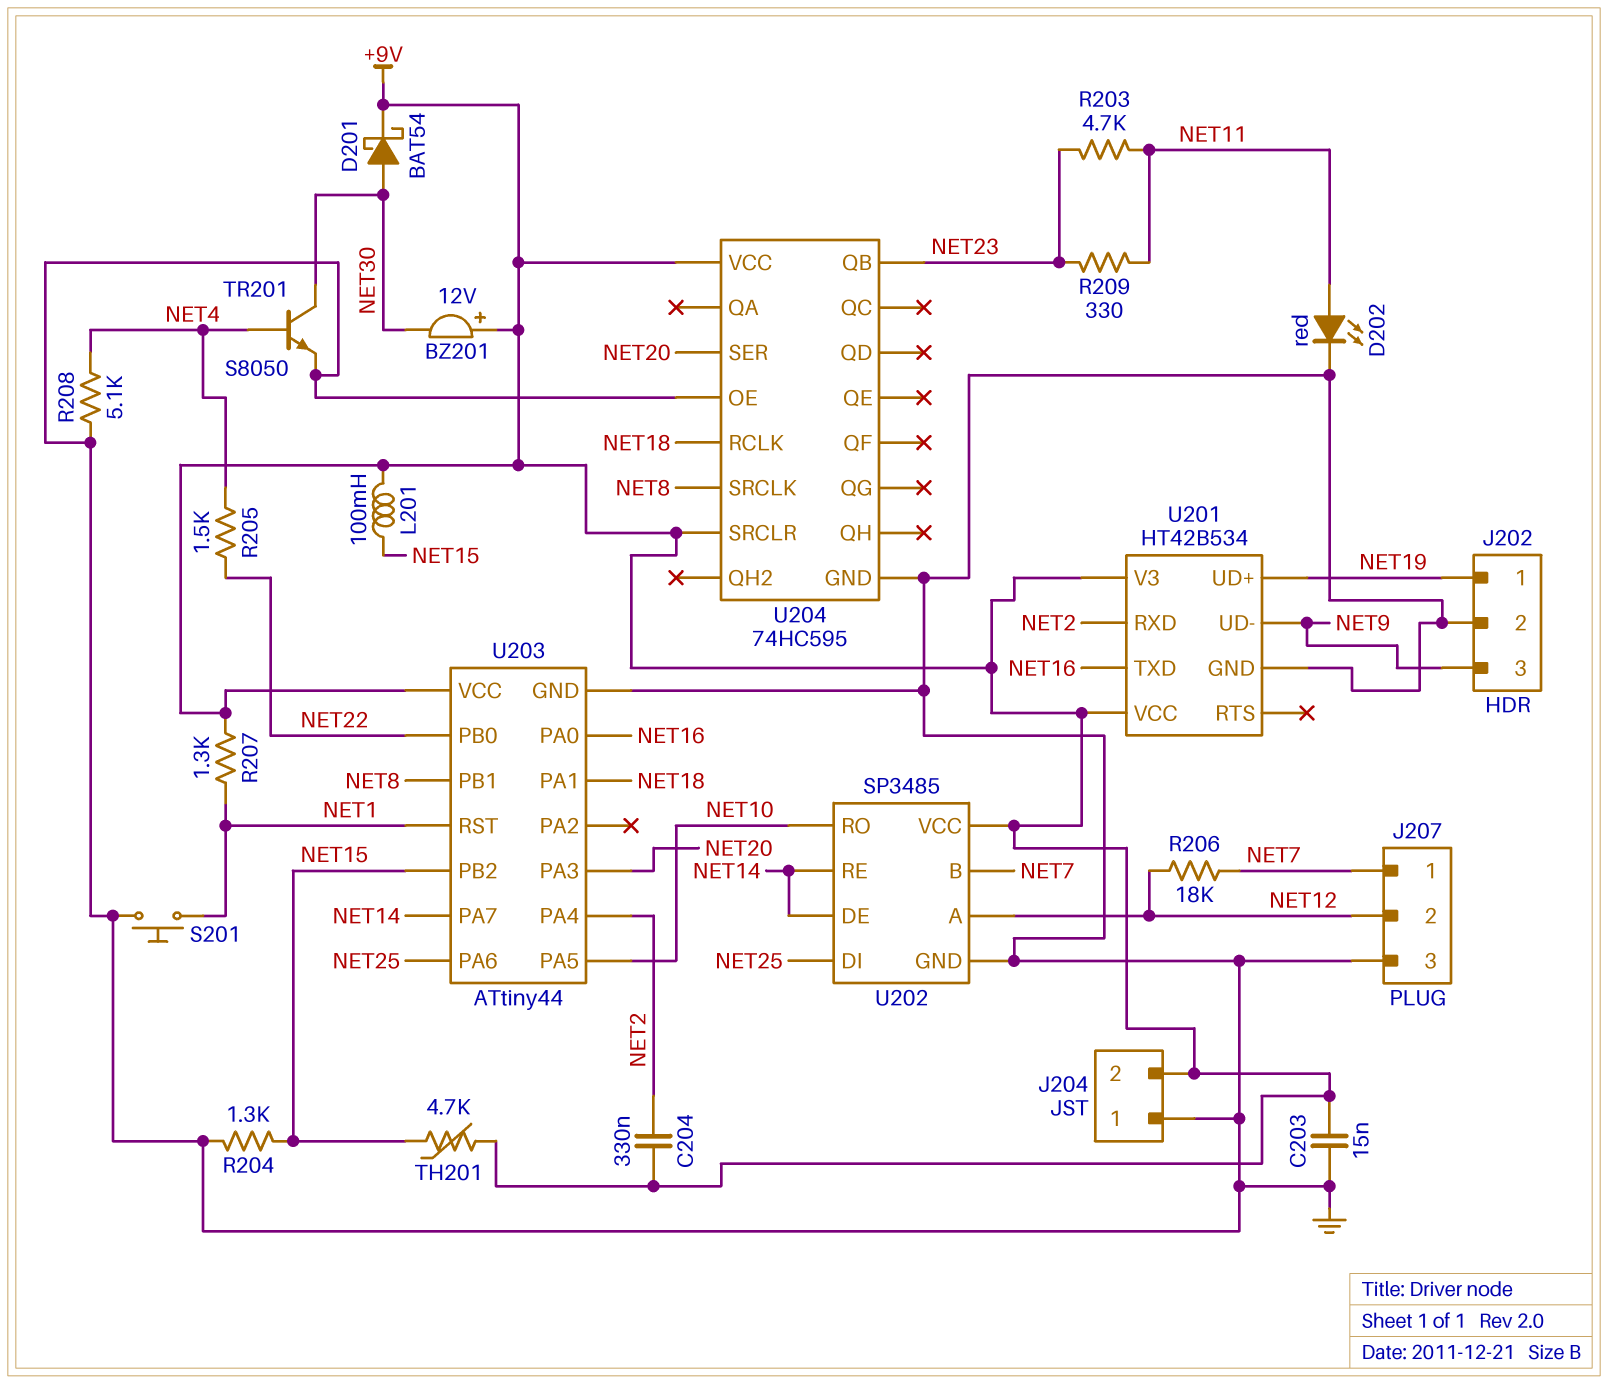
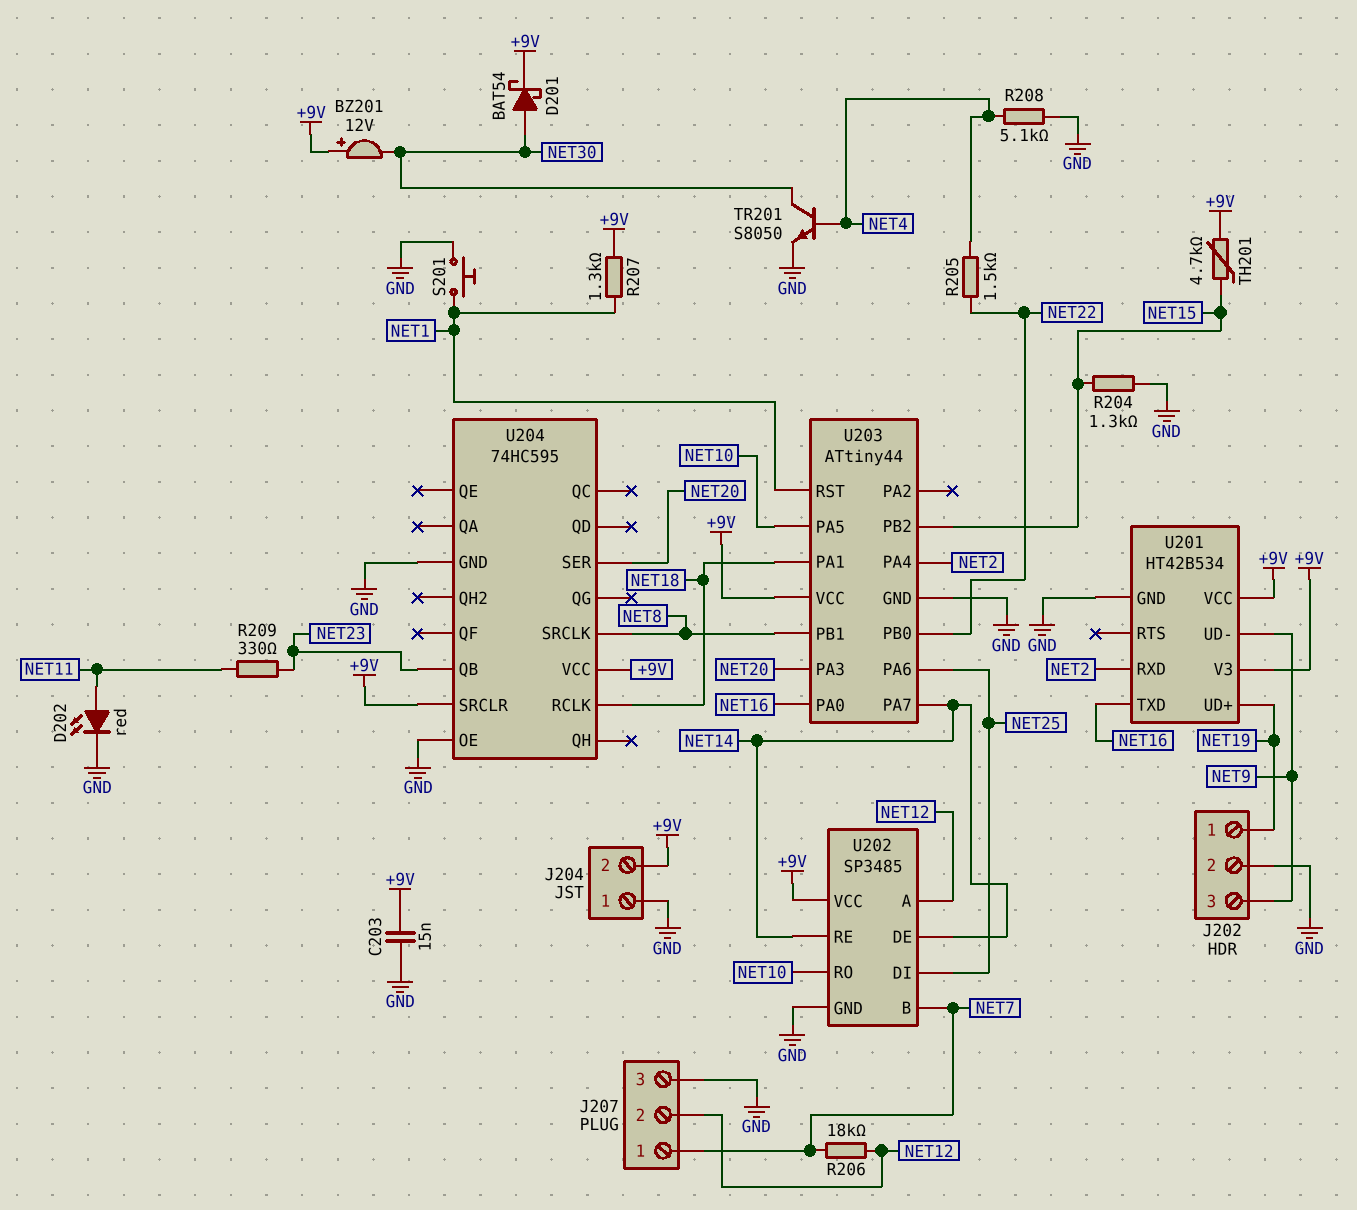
C204: 330nF (+9V, NET2) -> none
L201: 100mH (+9V, NET15) -> none
R203: 4.7k (NET11, NET23) -> none

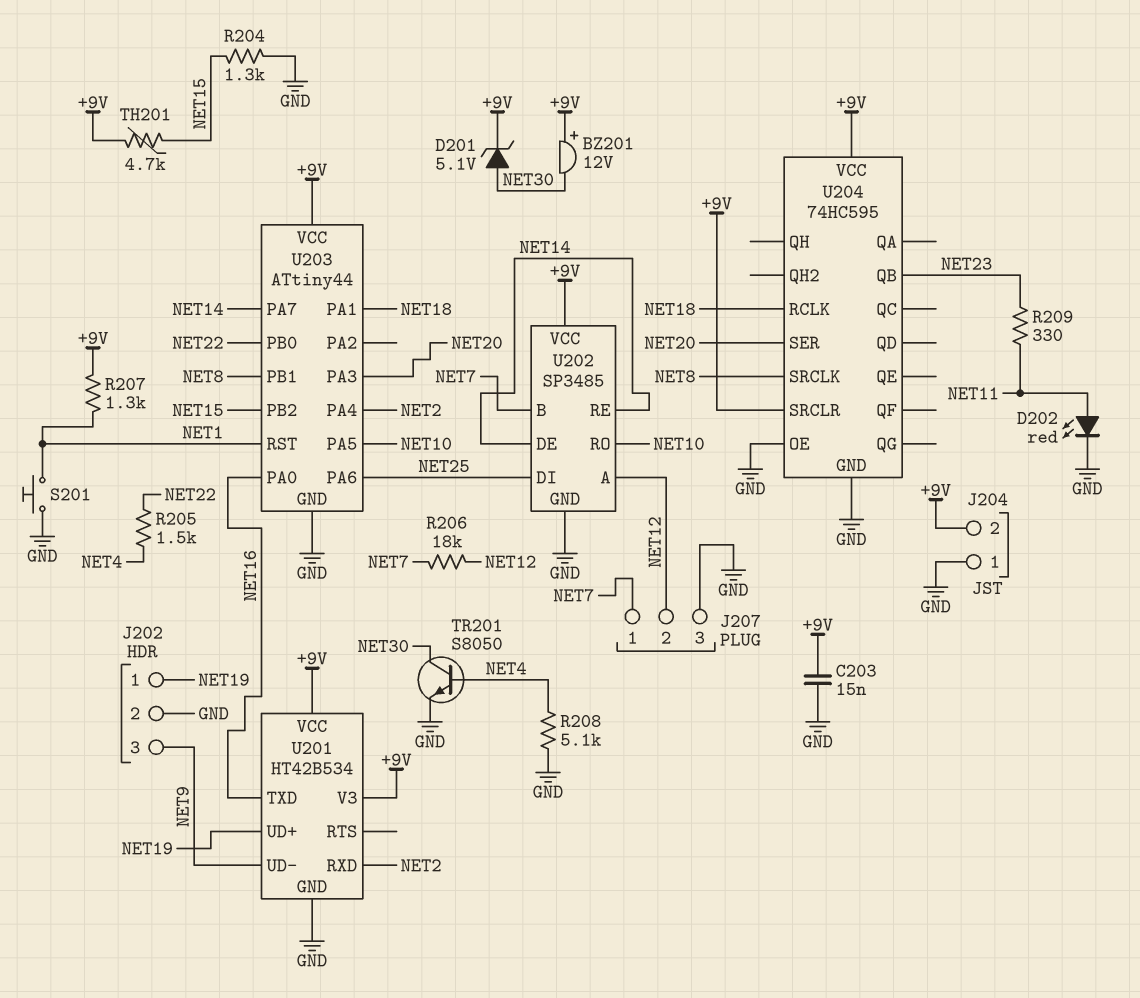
D201: schottky BAT54 (A NET30, K +9V) -> zener 5.1V (A NET30, K +9V)

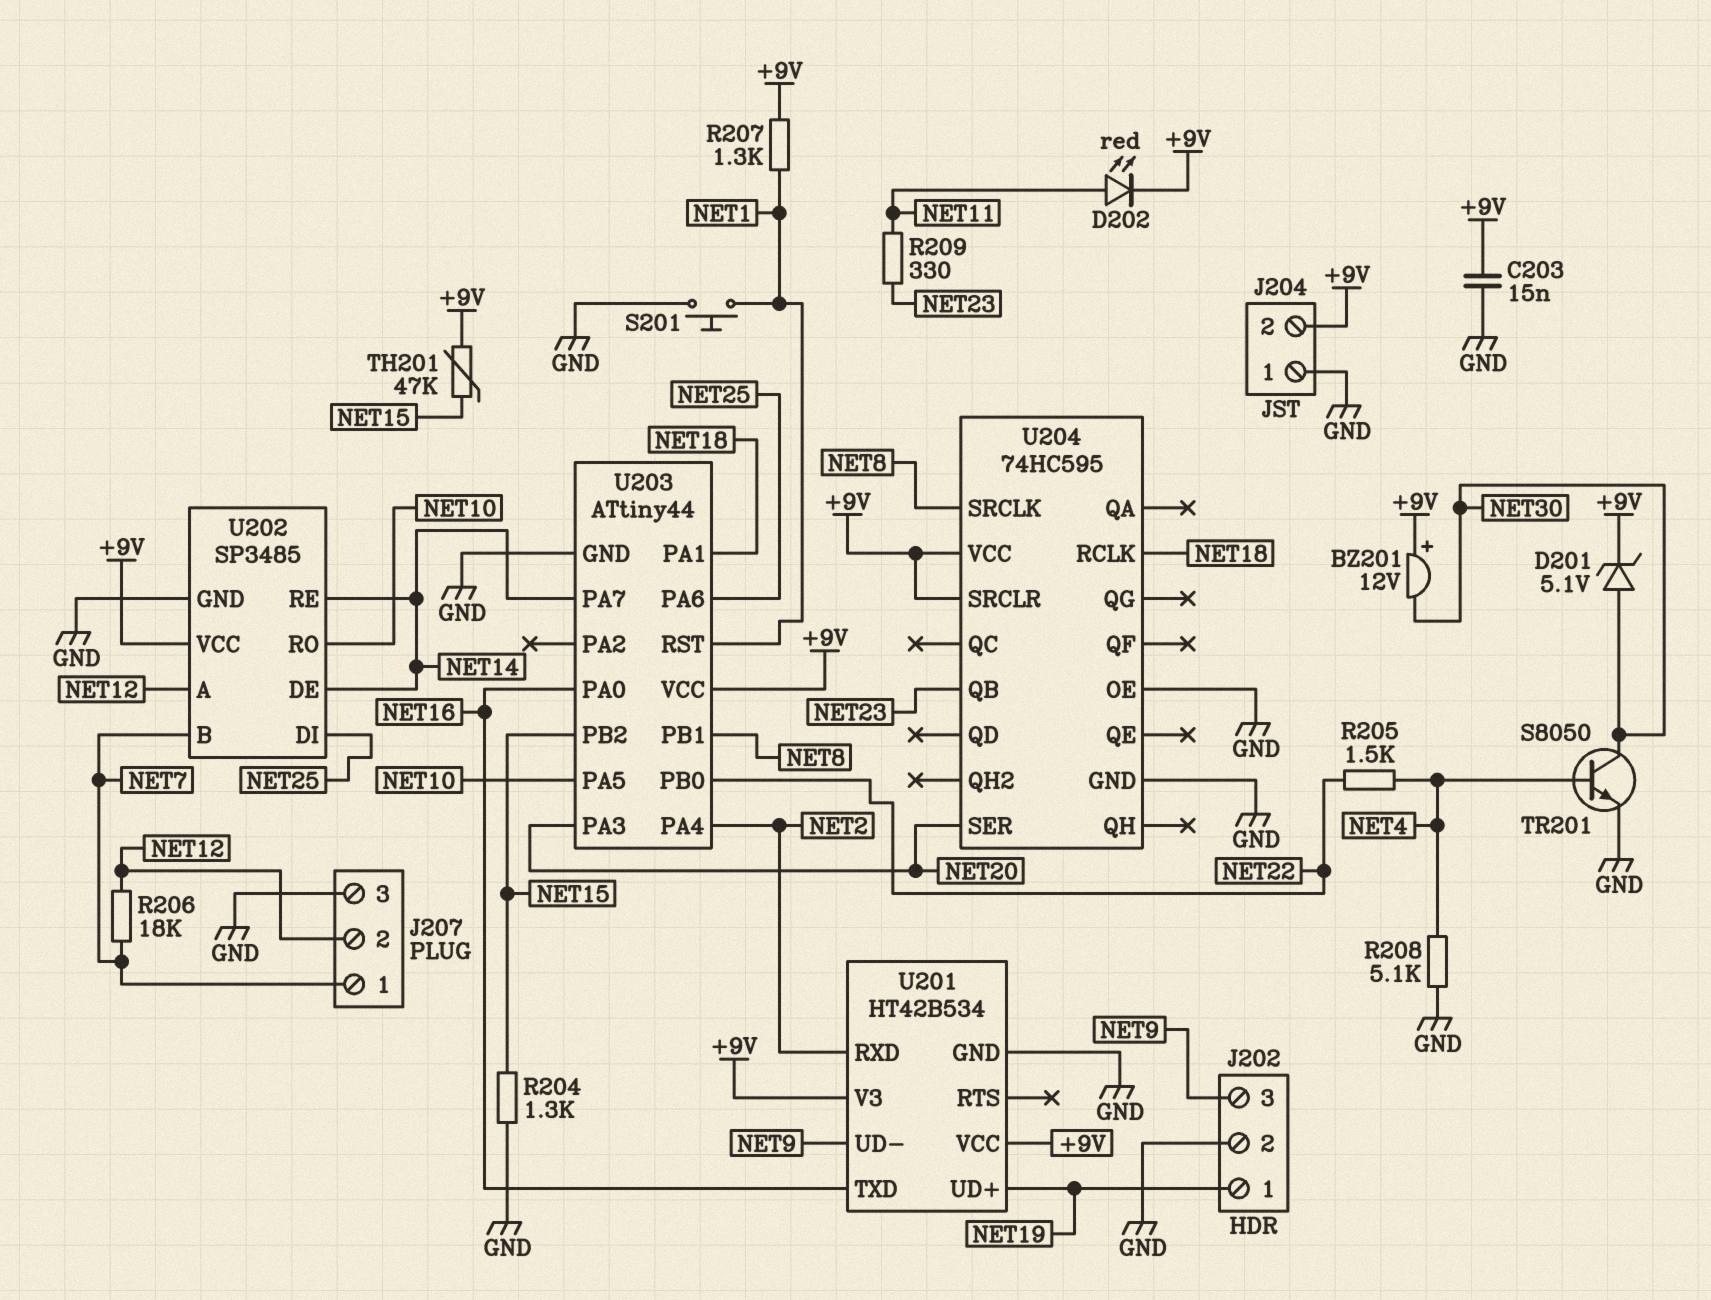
D202: LED red (A NET11, K GND) -> LED red (A NET11, K +9V)
TH201: 4.7k (+9V, NET15) -> 47k (+9V, NET15)

